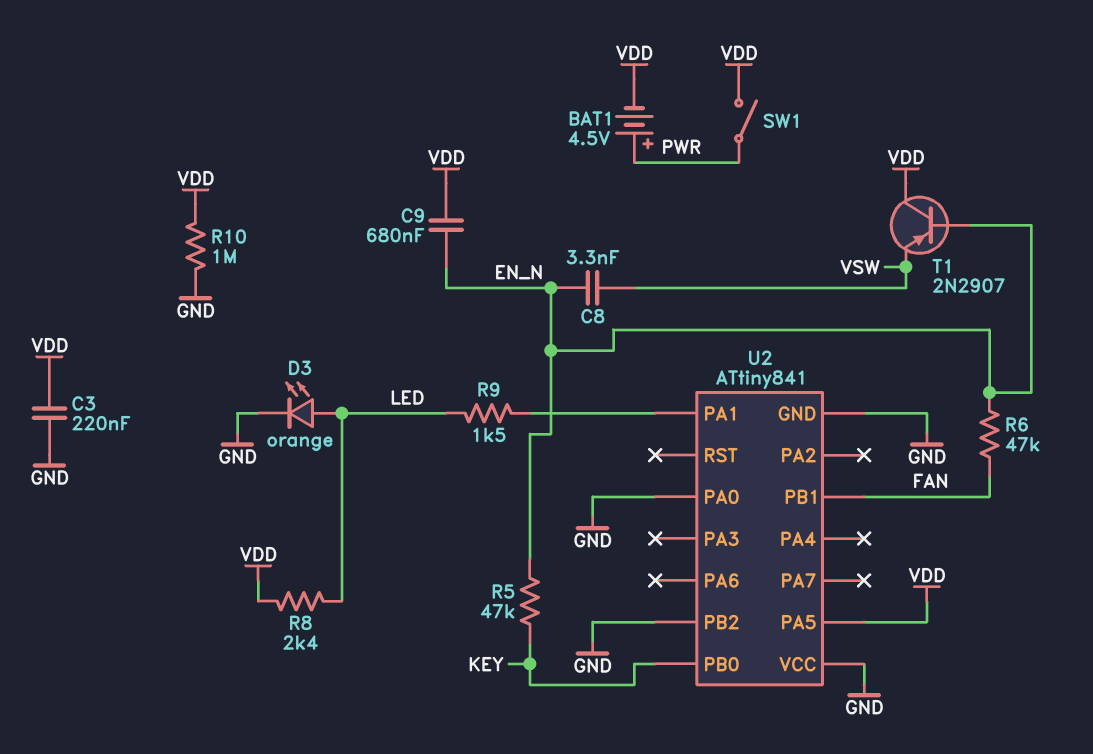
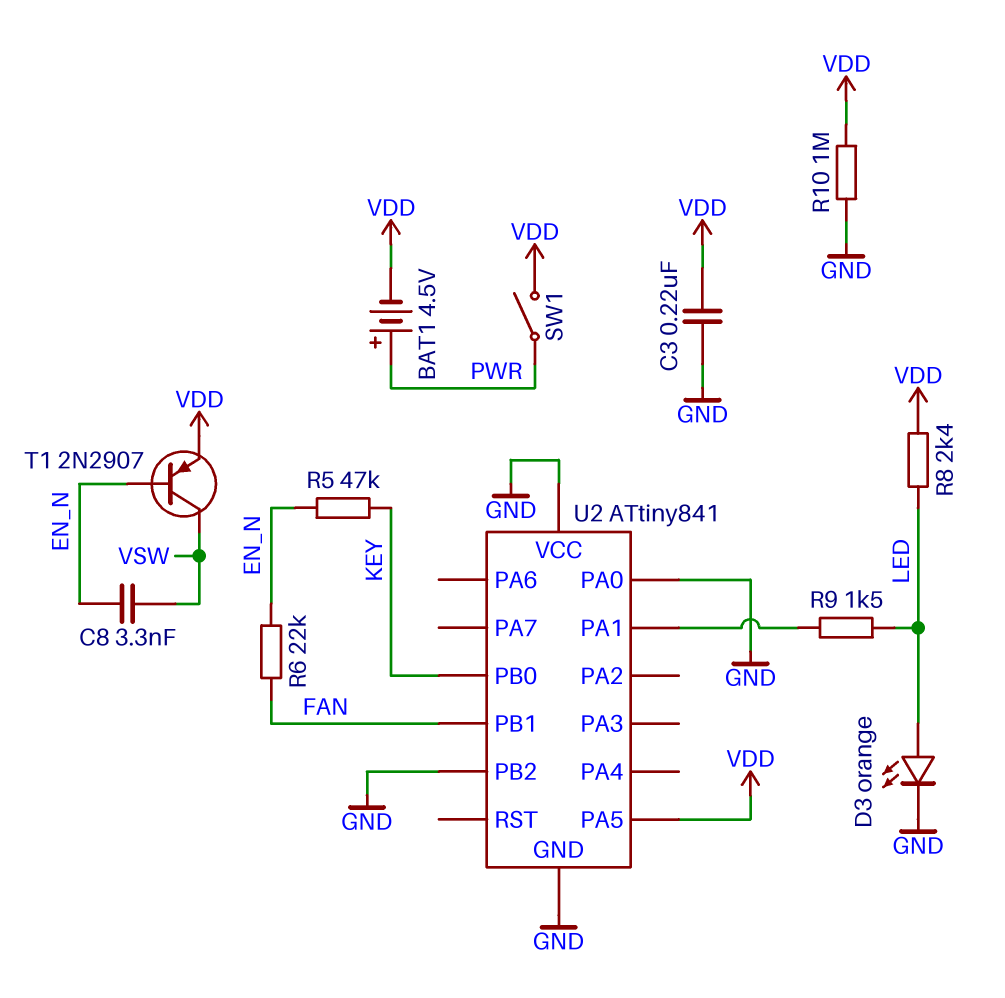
C9: 680nF (EN_N, VDD) -> none
R6: 47k (EN_N, FAN) -> 22k (EN_N, FAN)
T1: PNP 2N2907 (B EN_N, C VDD, E VSW) -> PNP 2N2907 (B EN_N, C VSW, E VDD)

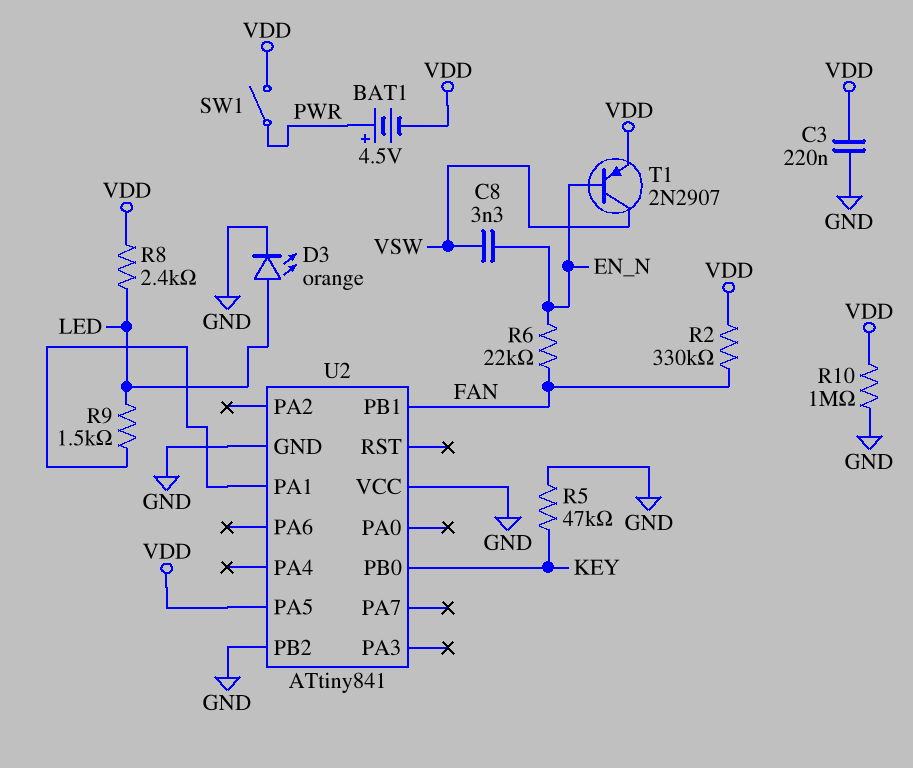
R2: none -> 330k (FAN, VDD)
R5: 47k (EN_N, KEY) -> 47k (GND, KEY)
U2 pin PA0: GND -> none

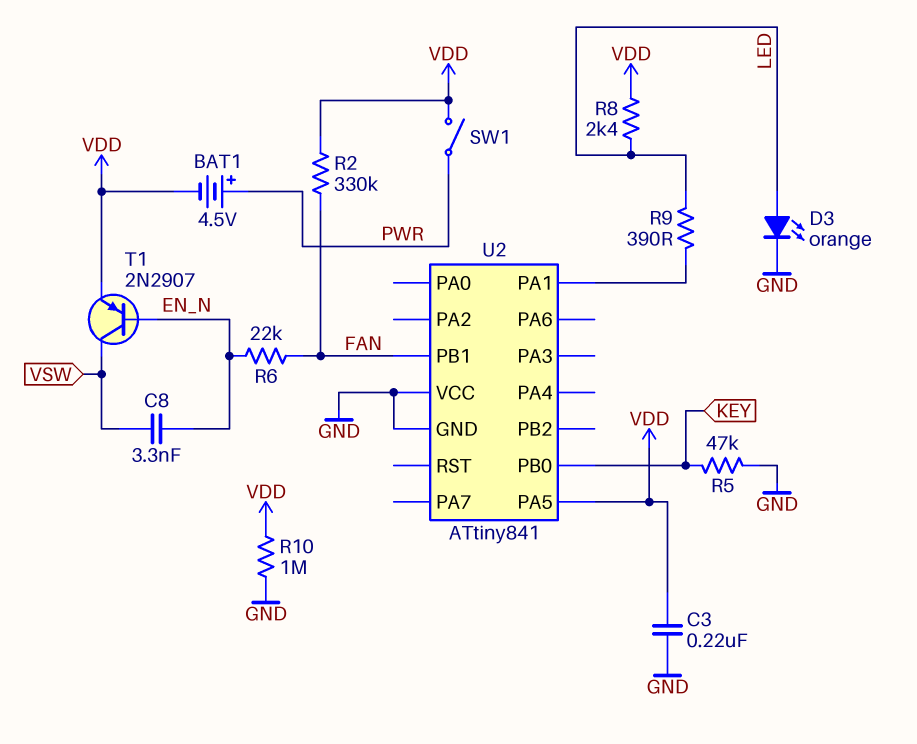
R9: 1.5k (LED, U2/PA1) -> 390 (LED, U2/PA1)
U2 pin PB2: GND -> none

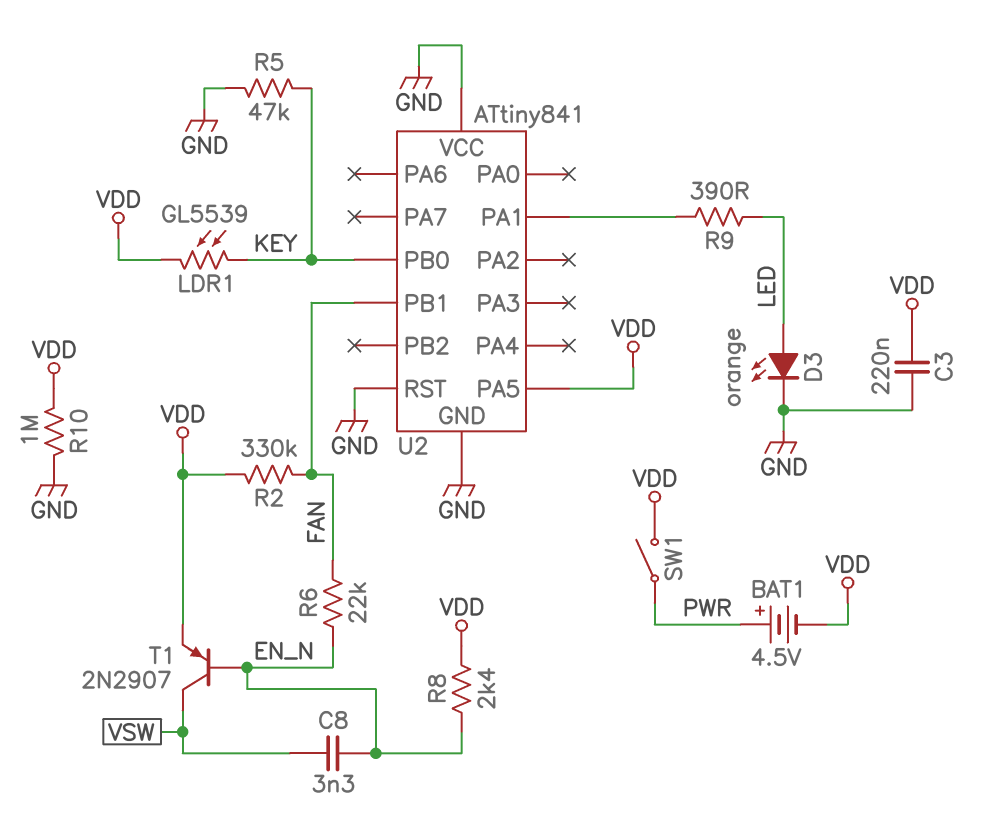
LDR1: none -> GL5539 (KEY, VDD)
R8: 2.4k (LED, VDD) -> 2.4k (EN_N, VDD)
U2 pin RST: none -> GND

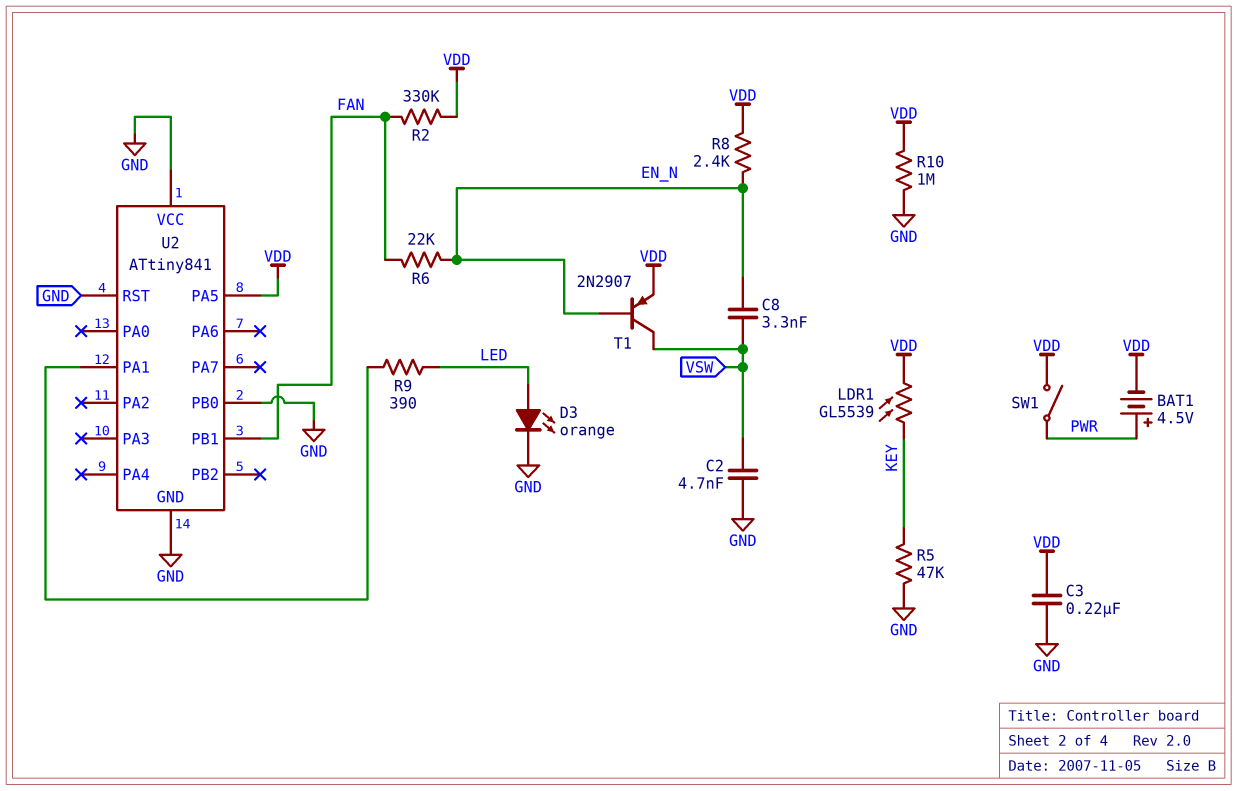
C2: none -> 4.7nF (GND, VSW)
U2 pin PB0: KEY -> GND

